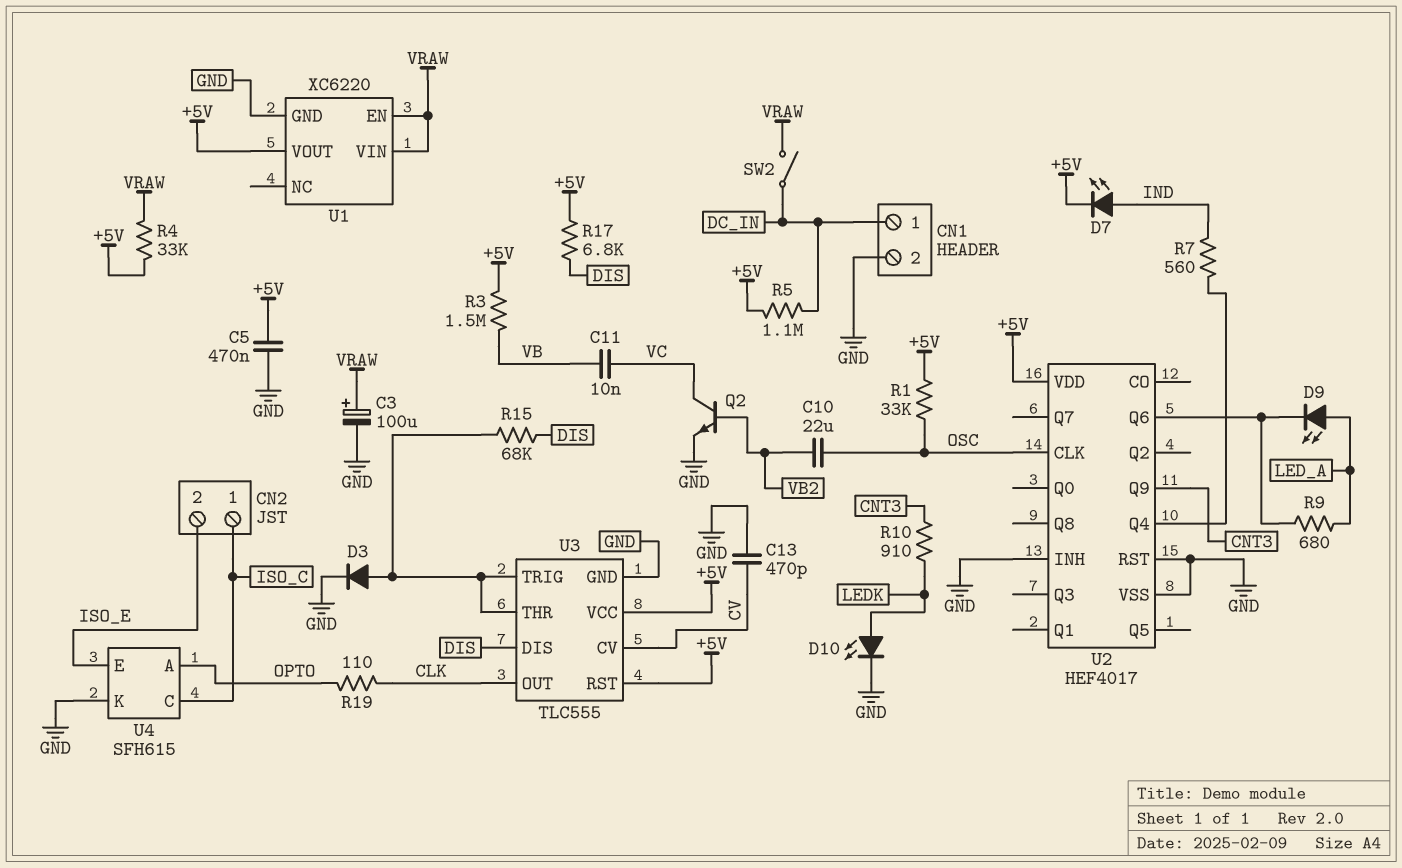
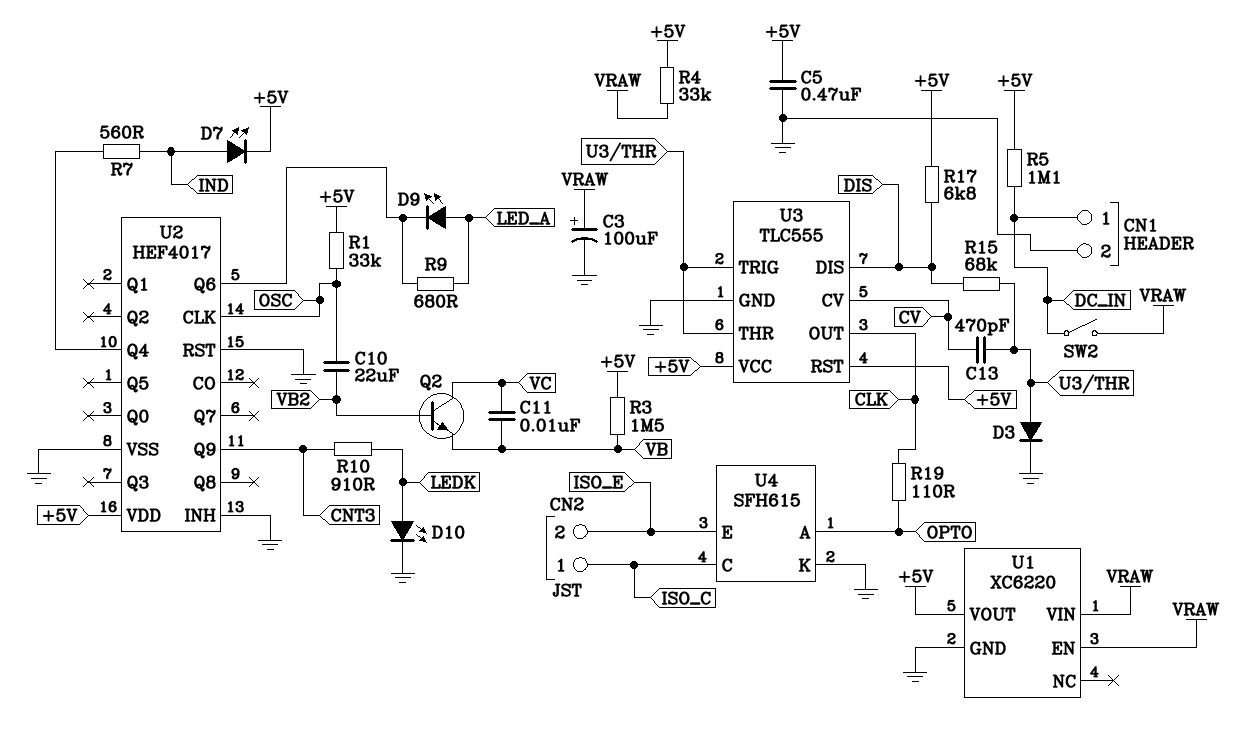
C13: 470pF (CV, GND) -> 470pF (CV, U3/THR)
Q2: NPN (B VB2, C VC, E GND) -> NPN (B VB2, C VC, E VB)

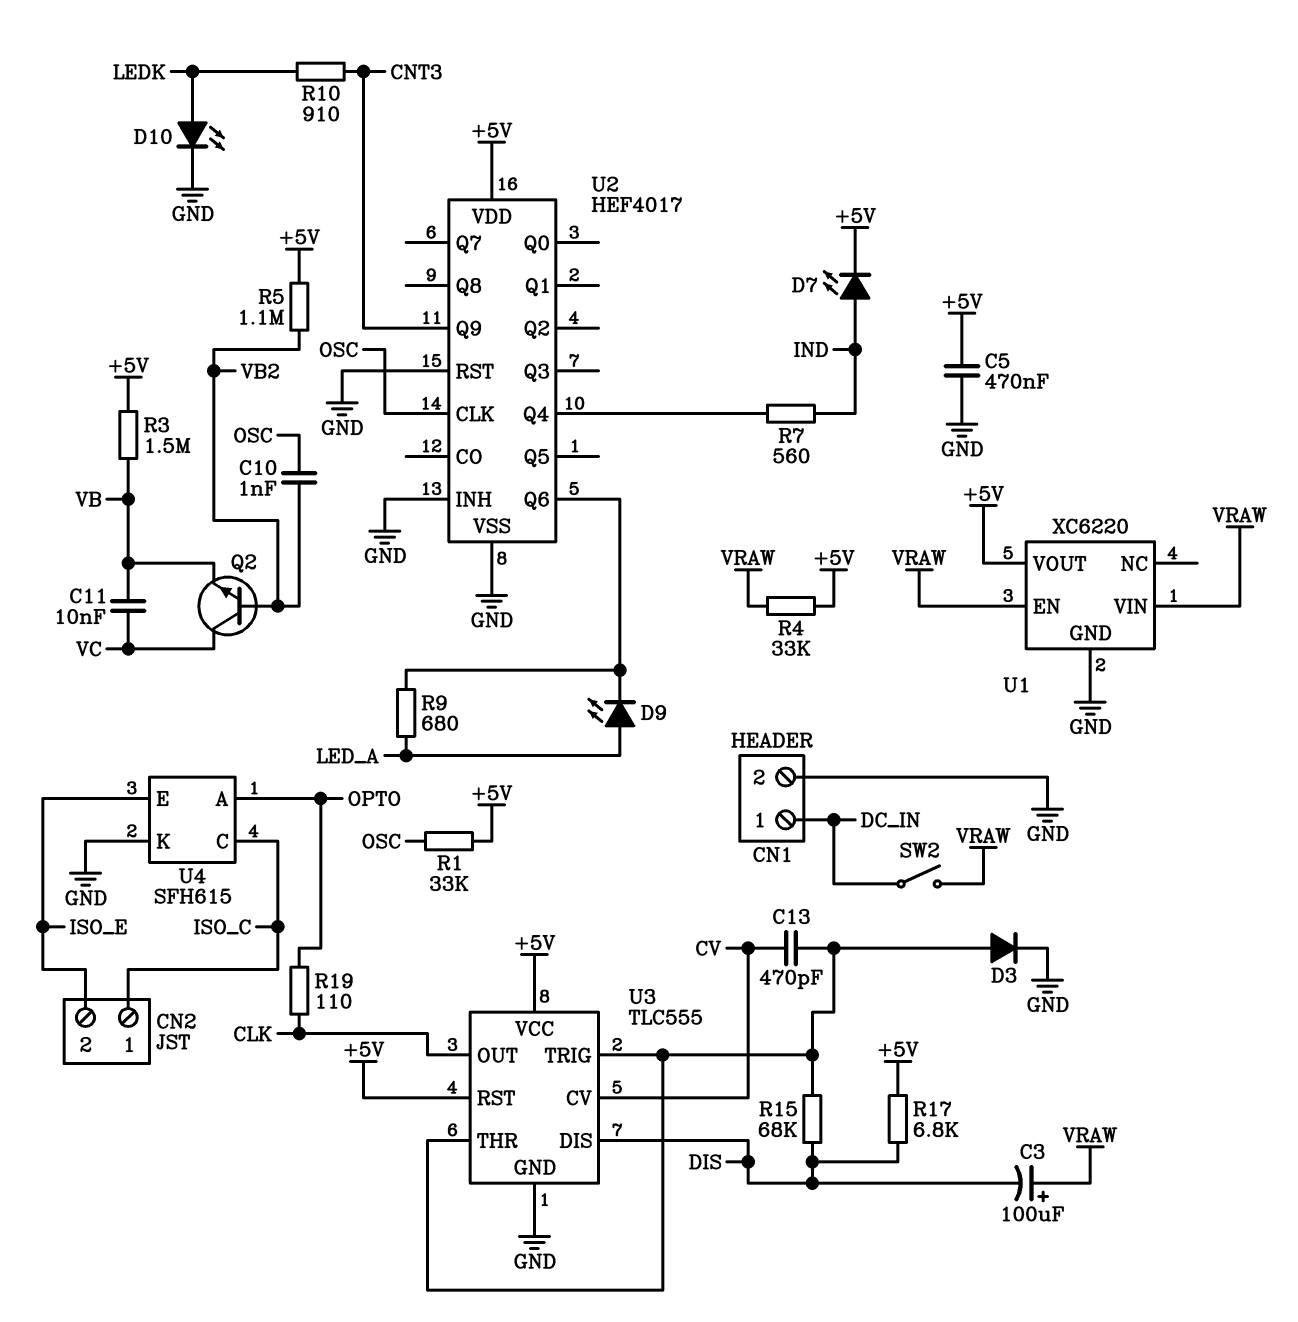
C3: 100uF (plus VRAW, minus GND) -> 100uF (plus VRAW, minus DIS)
C10: 22uF (OSC, VB2) -> 1nF (OSC, VB2)
R5: 1.1M (+5V, DC_IN) -> 1.1M (+5V, VB2)

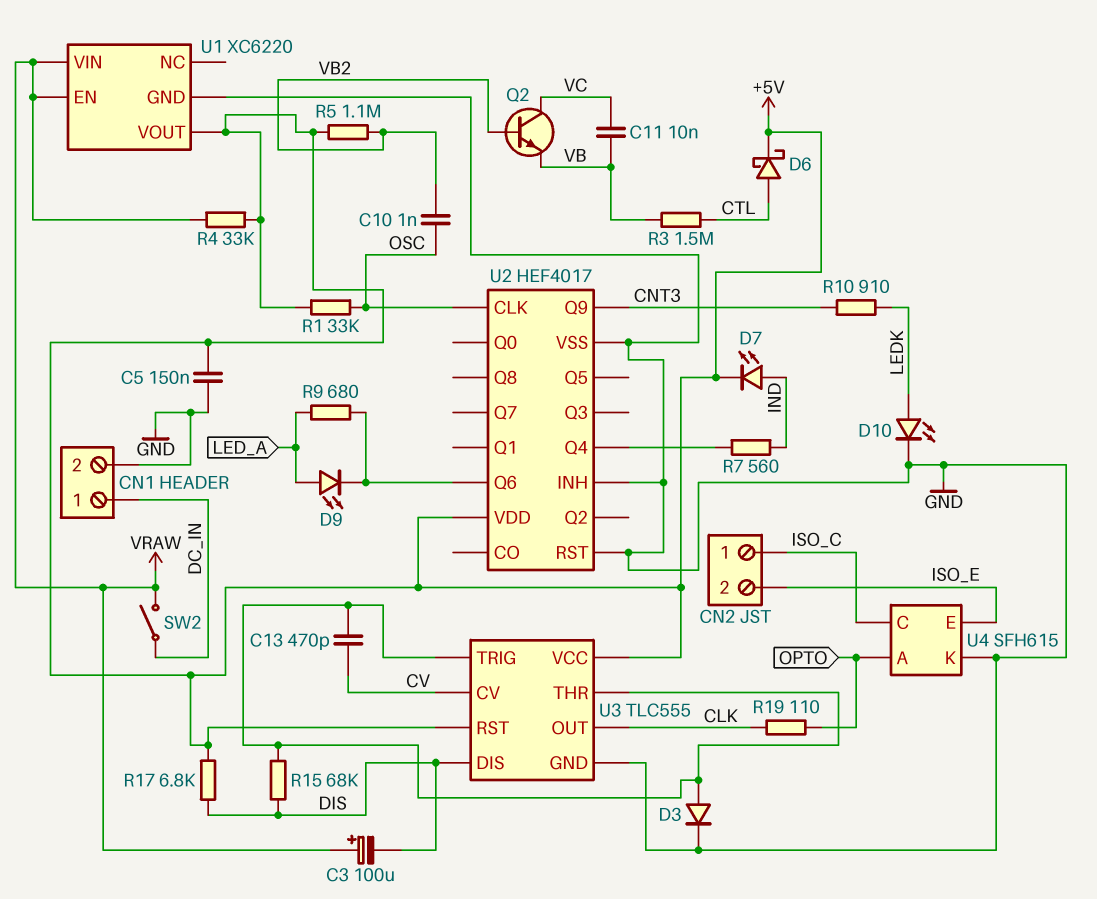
C5: 470nF (+5V, GND) -> 150nF (+5V, GND)
D6: none -> schottky (A CTL, K +5V)
R3: 1.5M (+5V, VB) -> 1.5M (CTL, VB)

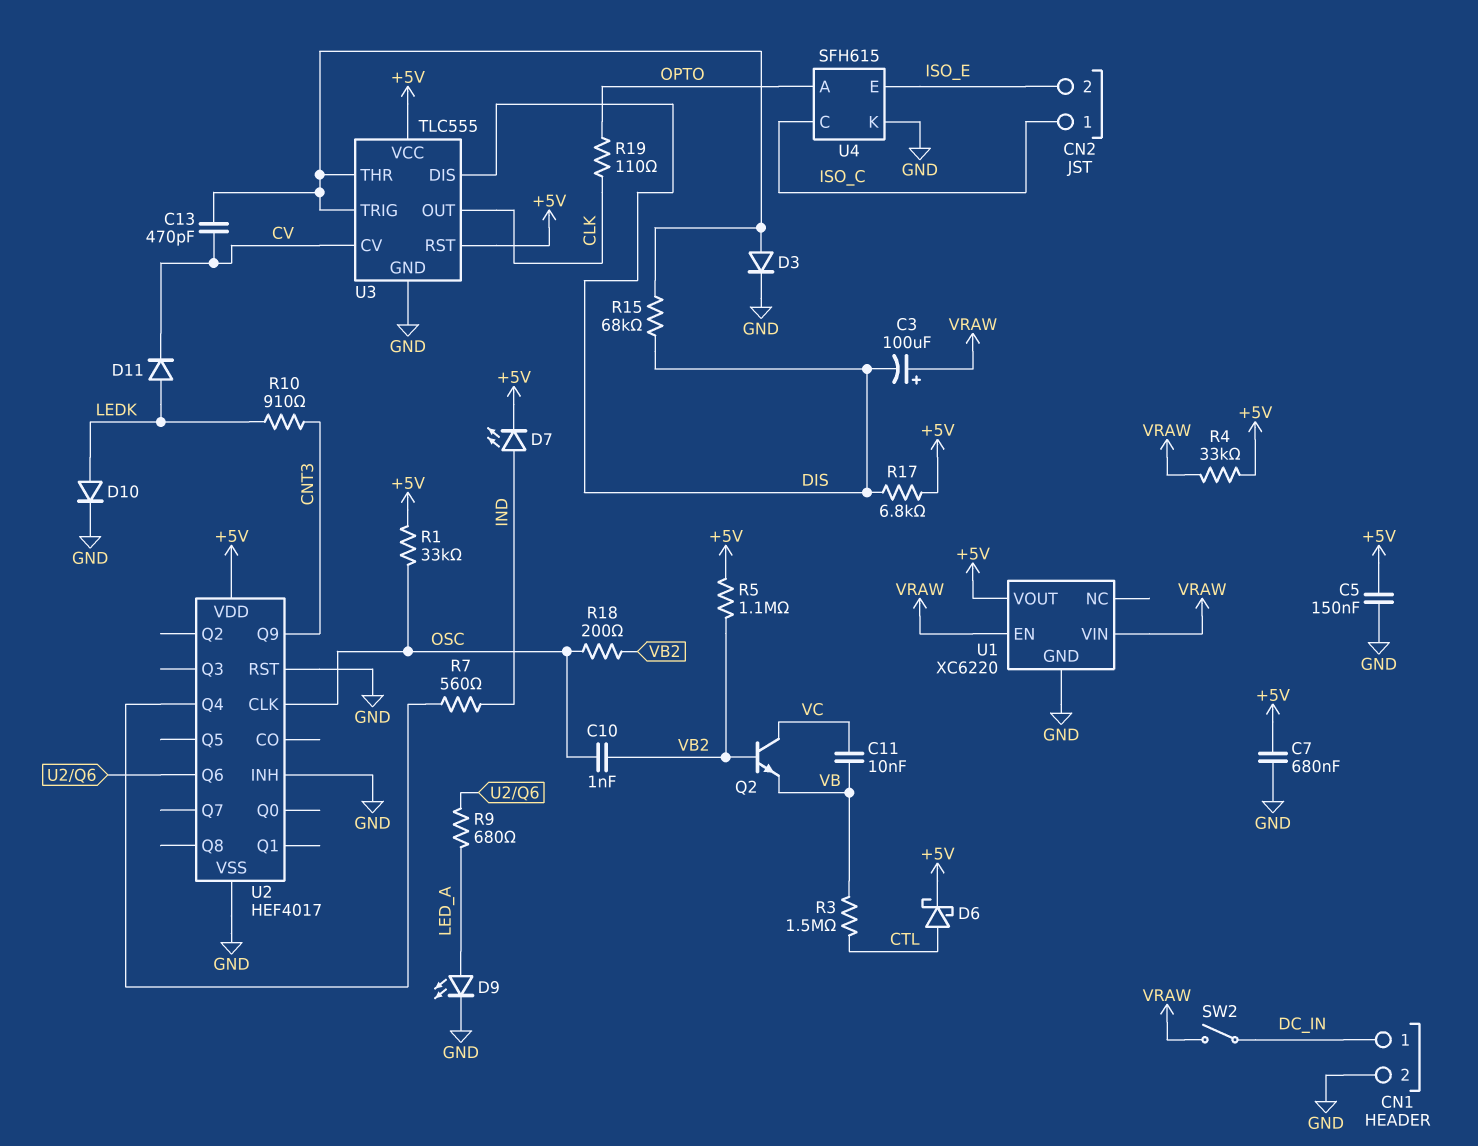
C7: none -> 680nF (+5V, GND)
D9: LED (A LED_A, K U2/Q6) -> LED (A LED_A, K GND)
D10: LED (A LEDK, K GND) -> diode (A LEDK, K GND)
D11: none -> diode (A LEDK, K CV)
R18: none -> 200 (OSC, VB2)

